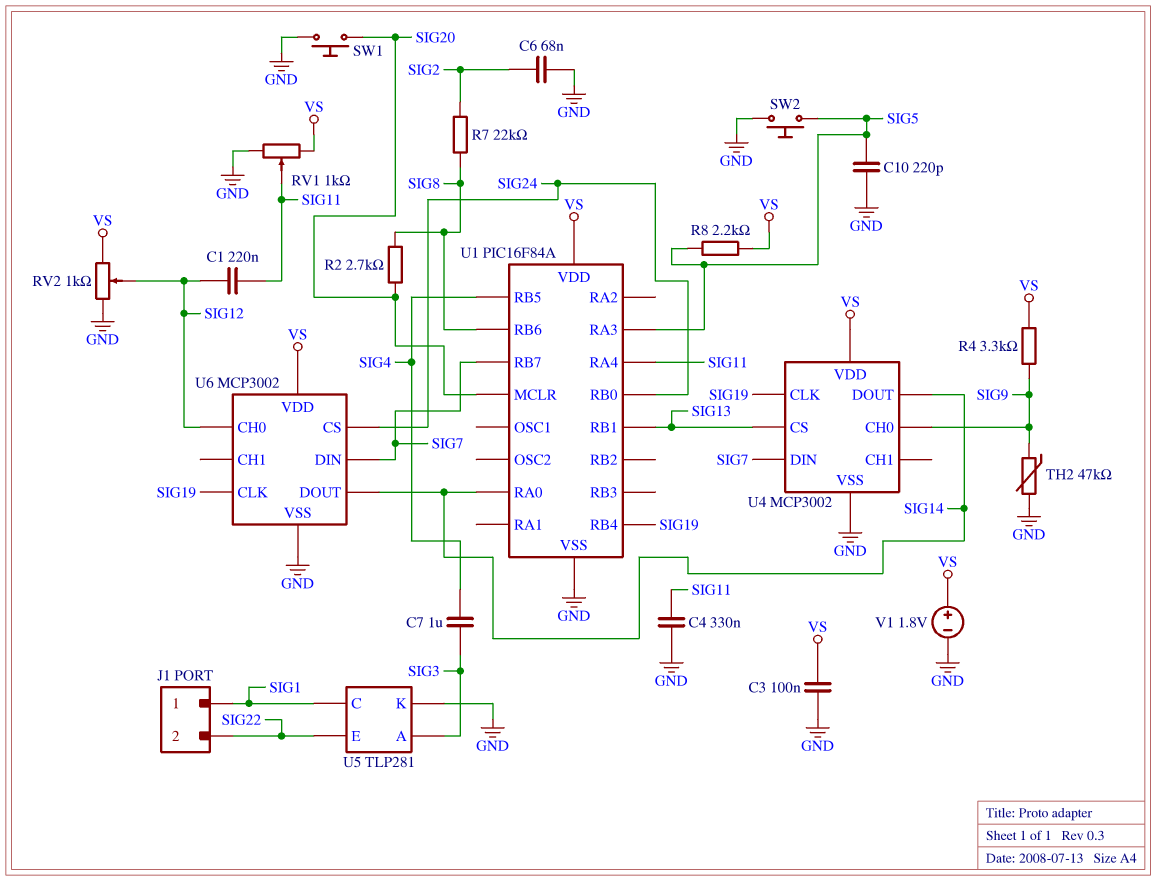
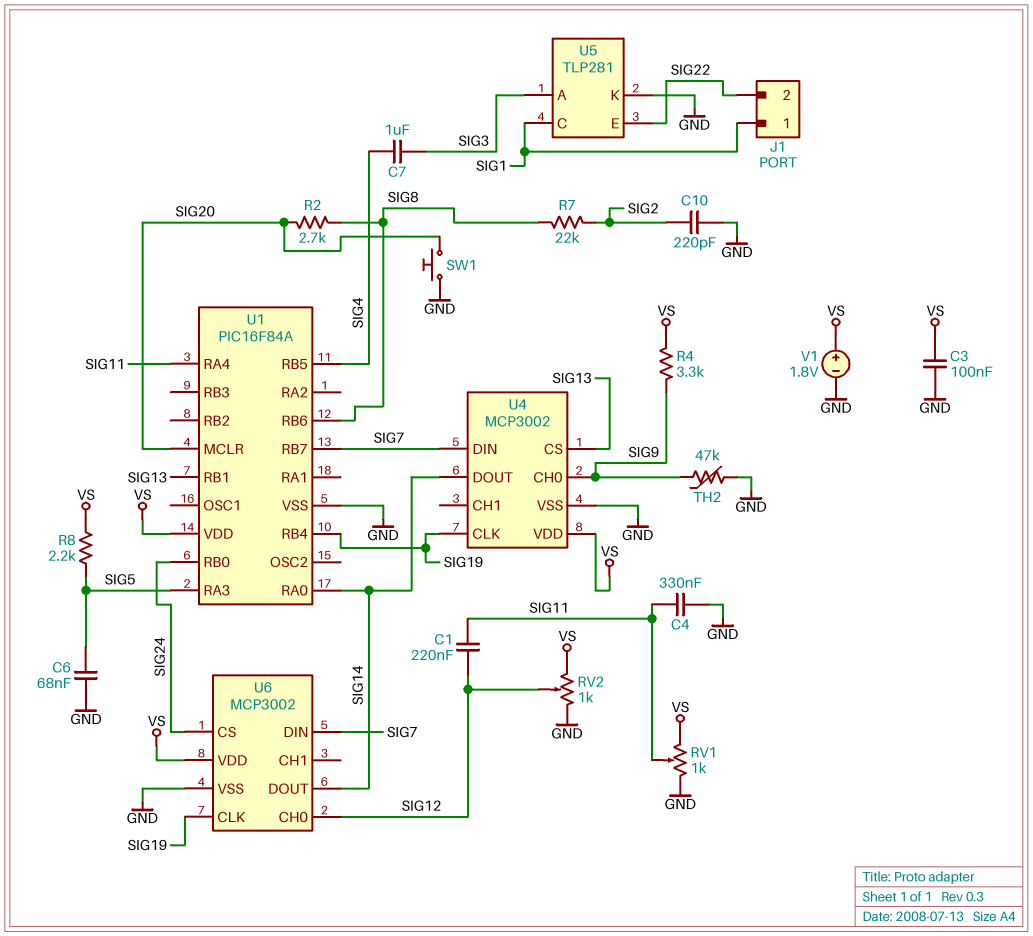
C6: 68nF (GND, SIG2) -> 68nF (GND, SIG5)
C10: 220pF (GND, SIG5) -> 220pF (GND, SIG2)
SW2: button (GND, SIG5) -> none

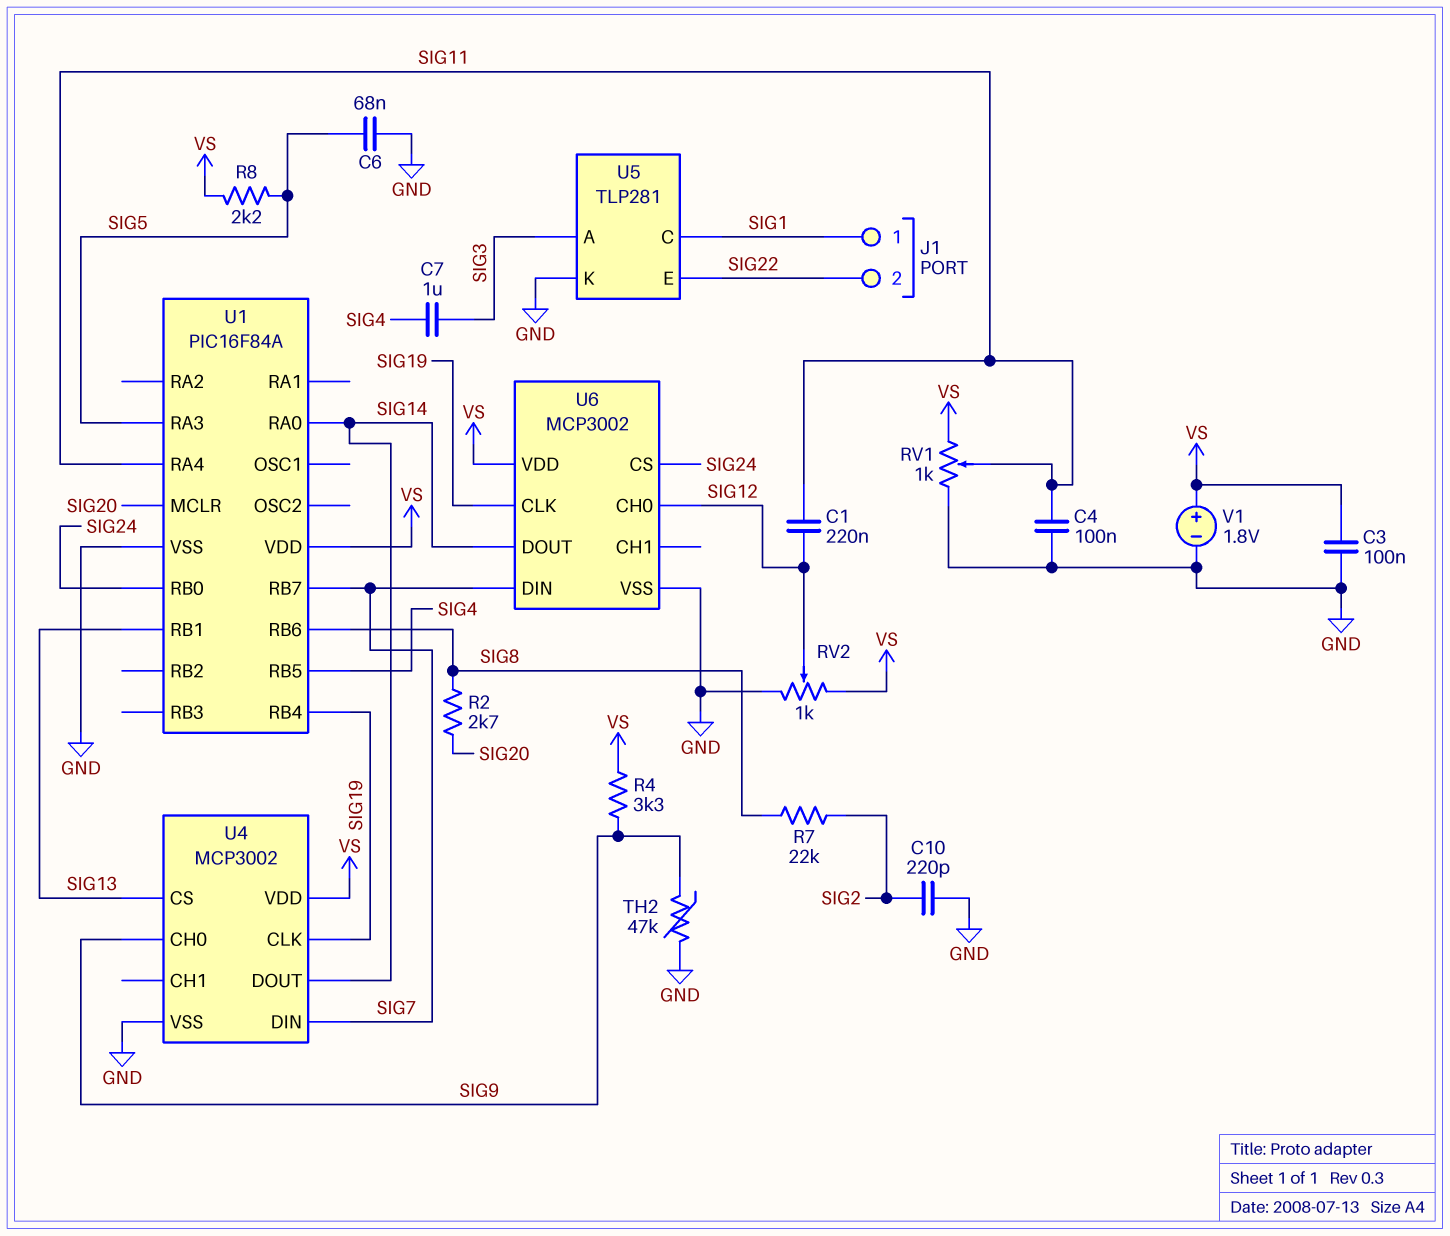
C4: 330nF (GND, SIG11) -> 100nF (GND, SIG11)
SW1: button (GND, SIG20) -> none

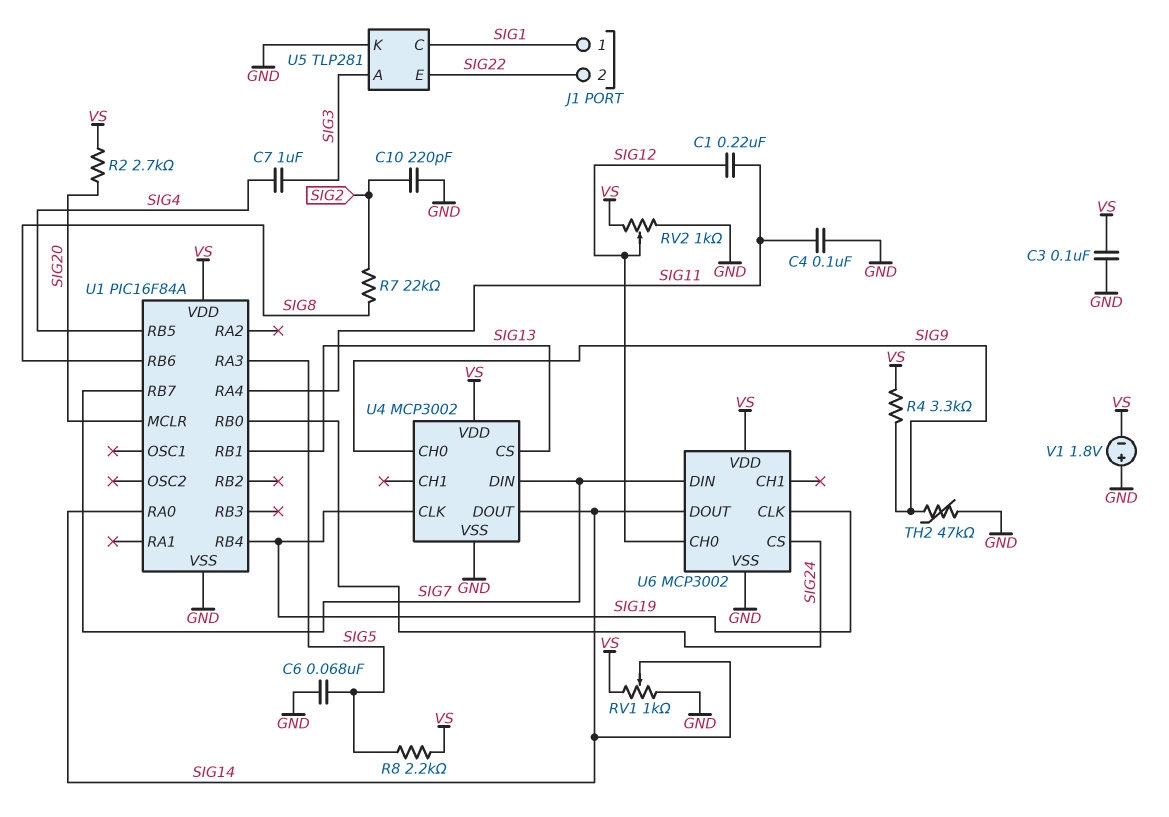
R2: 2.7k (SIG8, SIG20) -> 2.7k (SIG20, VS)
RV1: 1k (GND, VS, wiper SIG11) -> 1k (GND, VS, wiper SIG14)
V1: 1.8V (plus VS, minus GND) -> 1.8V (plus GND, minus VS)

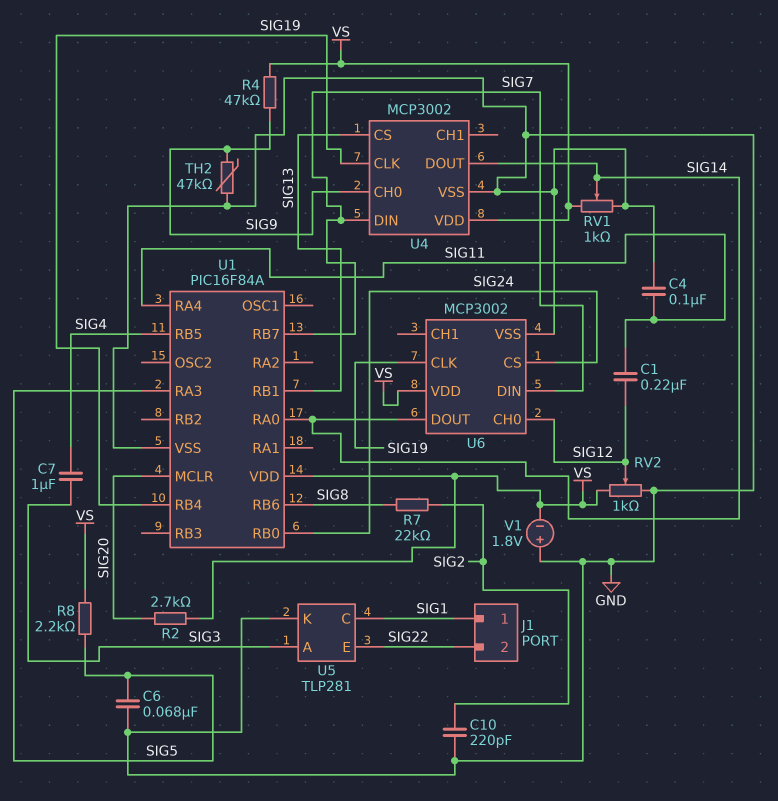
C3: 100nF (GND, VS) -> none
R4: 3.3k (SIG9, VS) -> 47k (SIG9, VS)

